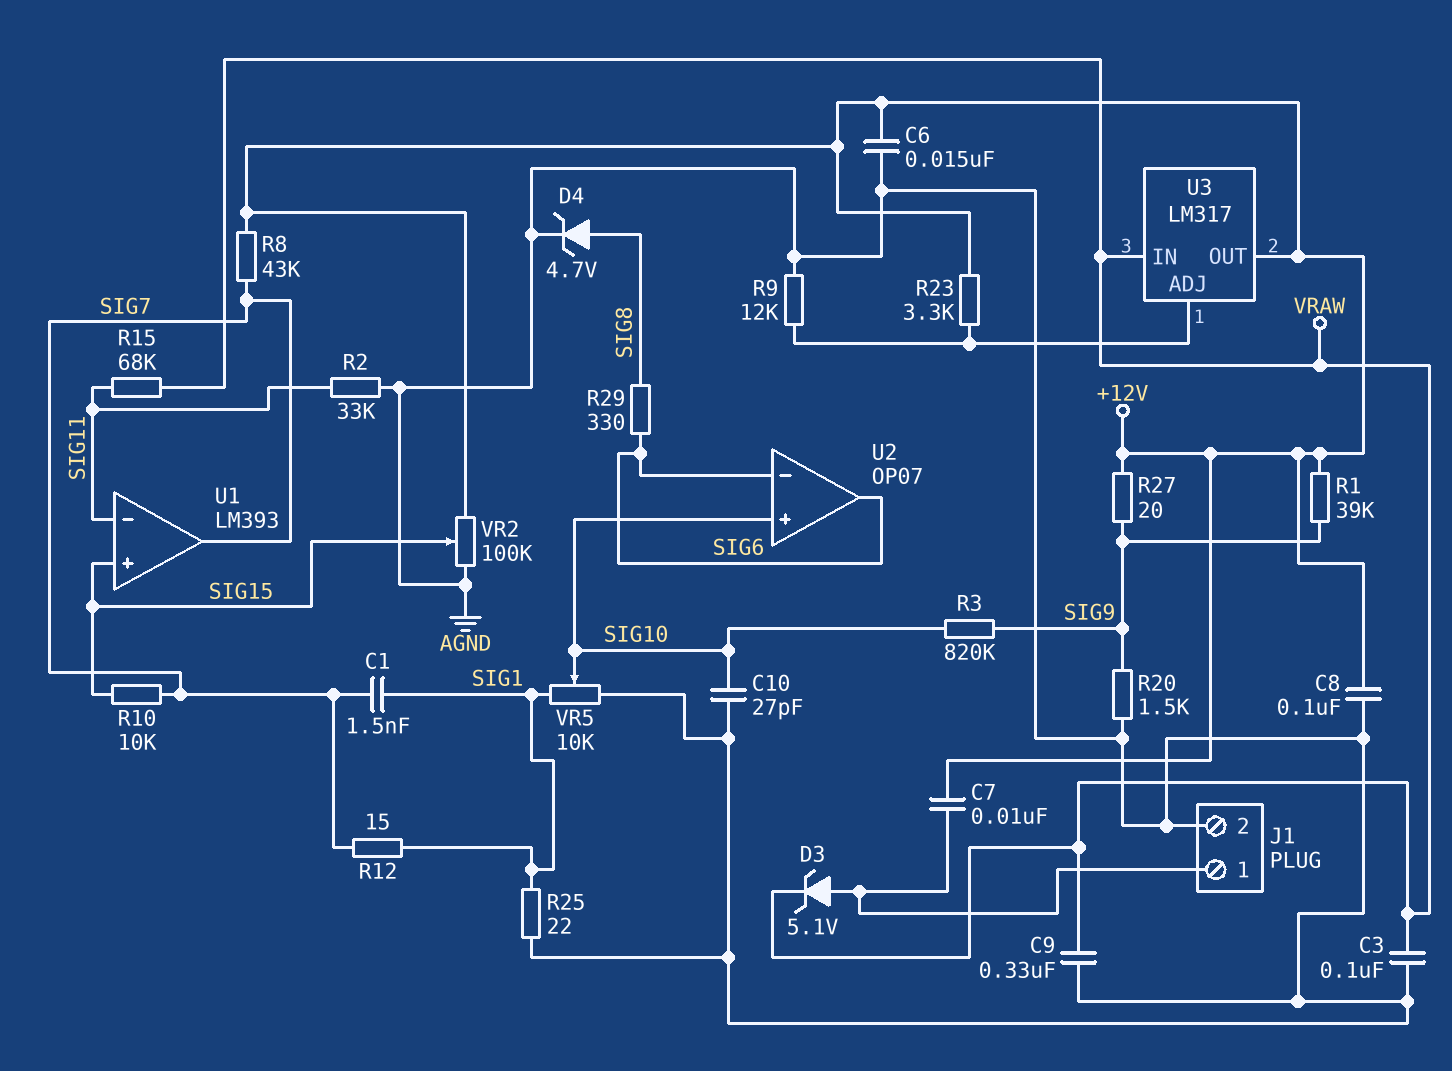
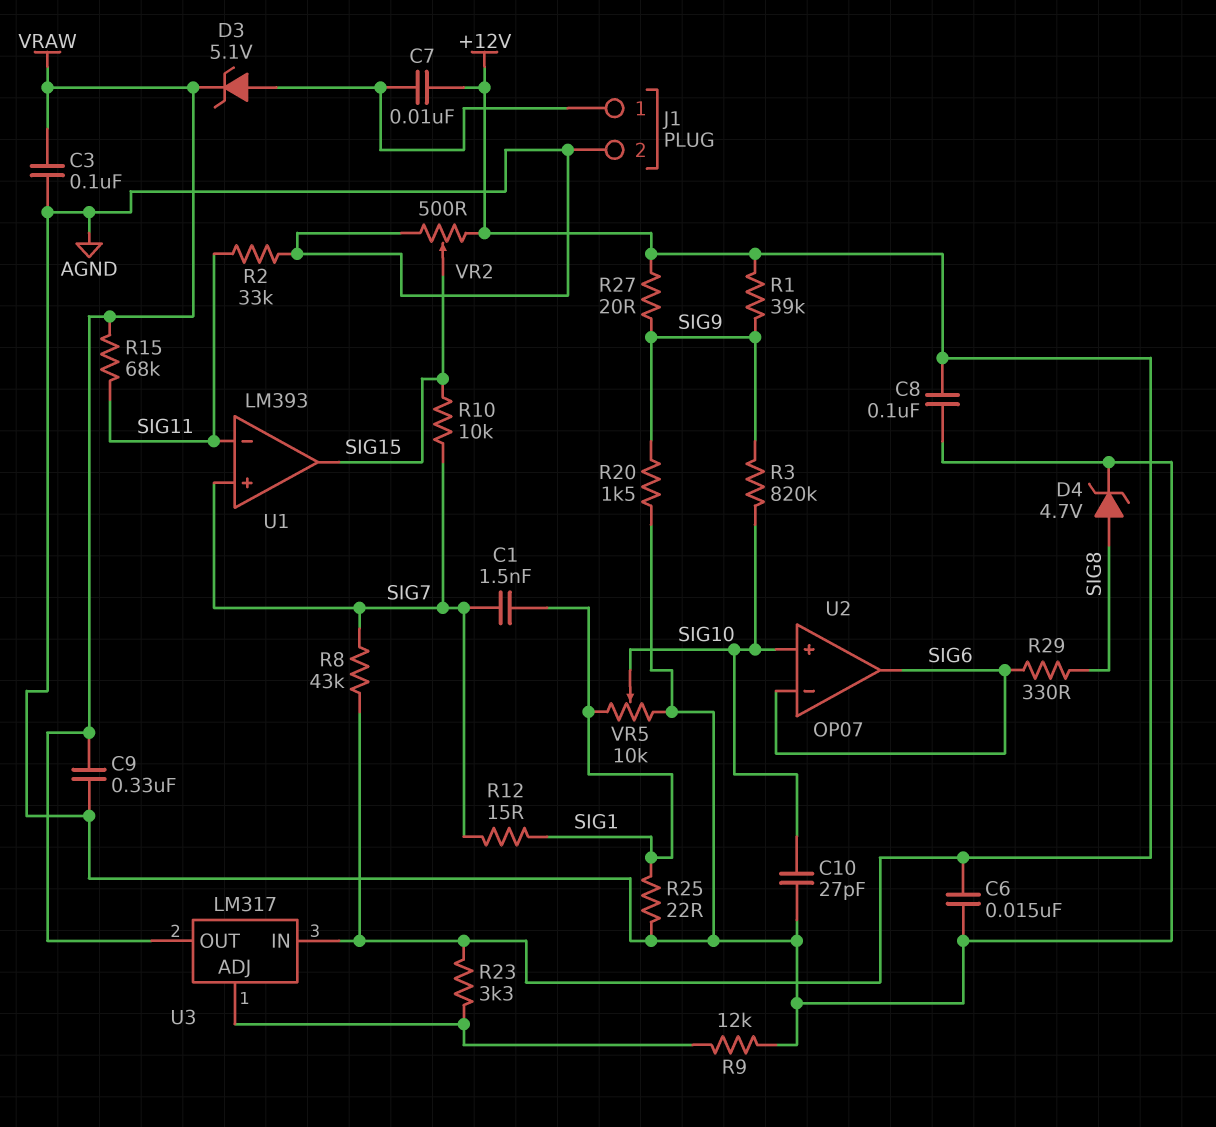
U1 pin in+: SIG15 -> SIG7
U1 pin out: SIG7 -> SIG15
U3 pin IN: VRAW -> +12V
U3 pin OUT: +12V -> VRAW
VR2: 100k (+12V, AGND, wiper SIG15) -> 500 (+12V, AGND, wiper SIG15)

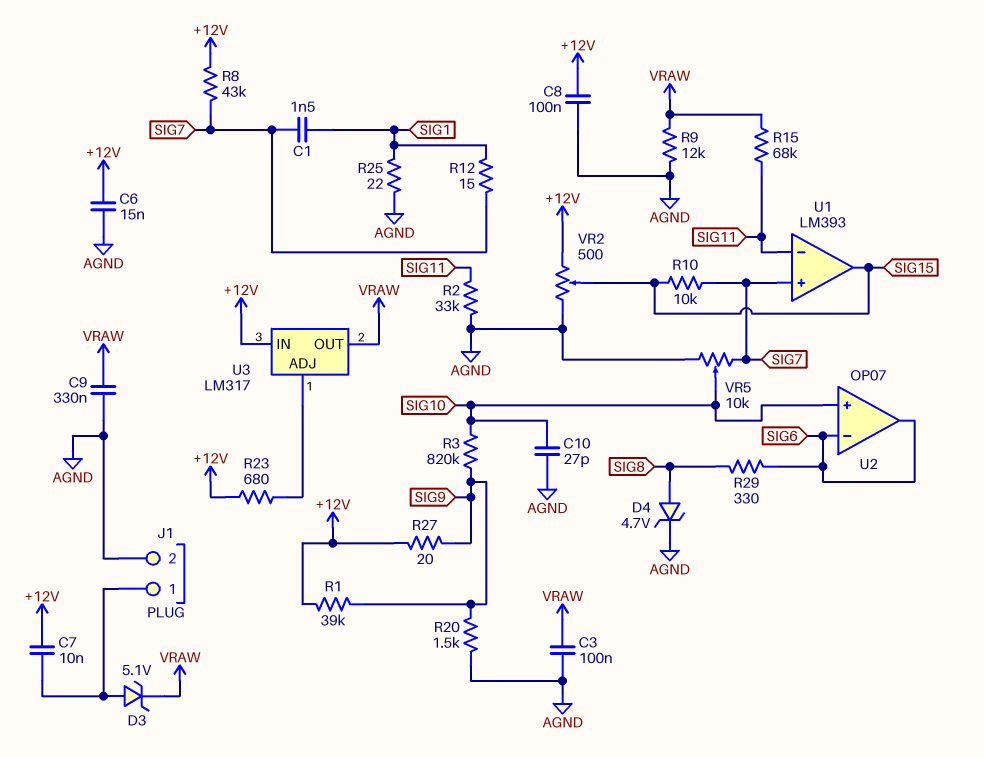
R9: 12k (AGND, U3/ADJ) -> 12k (AGND, VRAW)
R23: 3.3k (+12V, U3/ADJ) -> 680 (+12V, U3/ADJ)
VR5: 10k (AGND, SIG1, wiper SIG10) -> 10k (AGND, SIG7, wiper SIG10)

